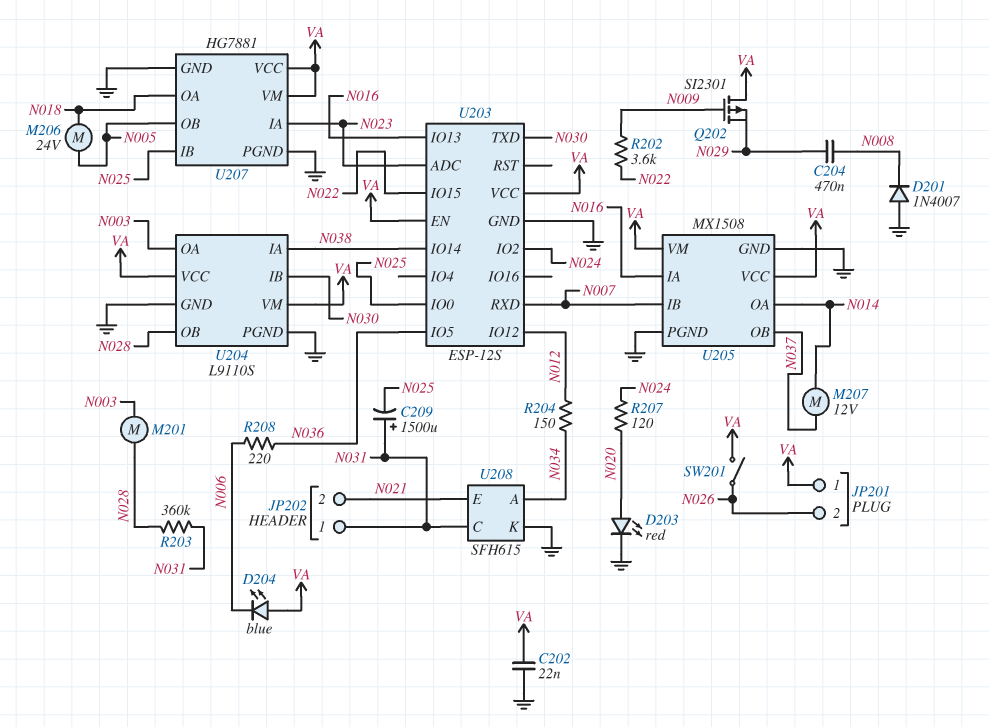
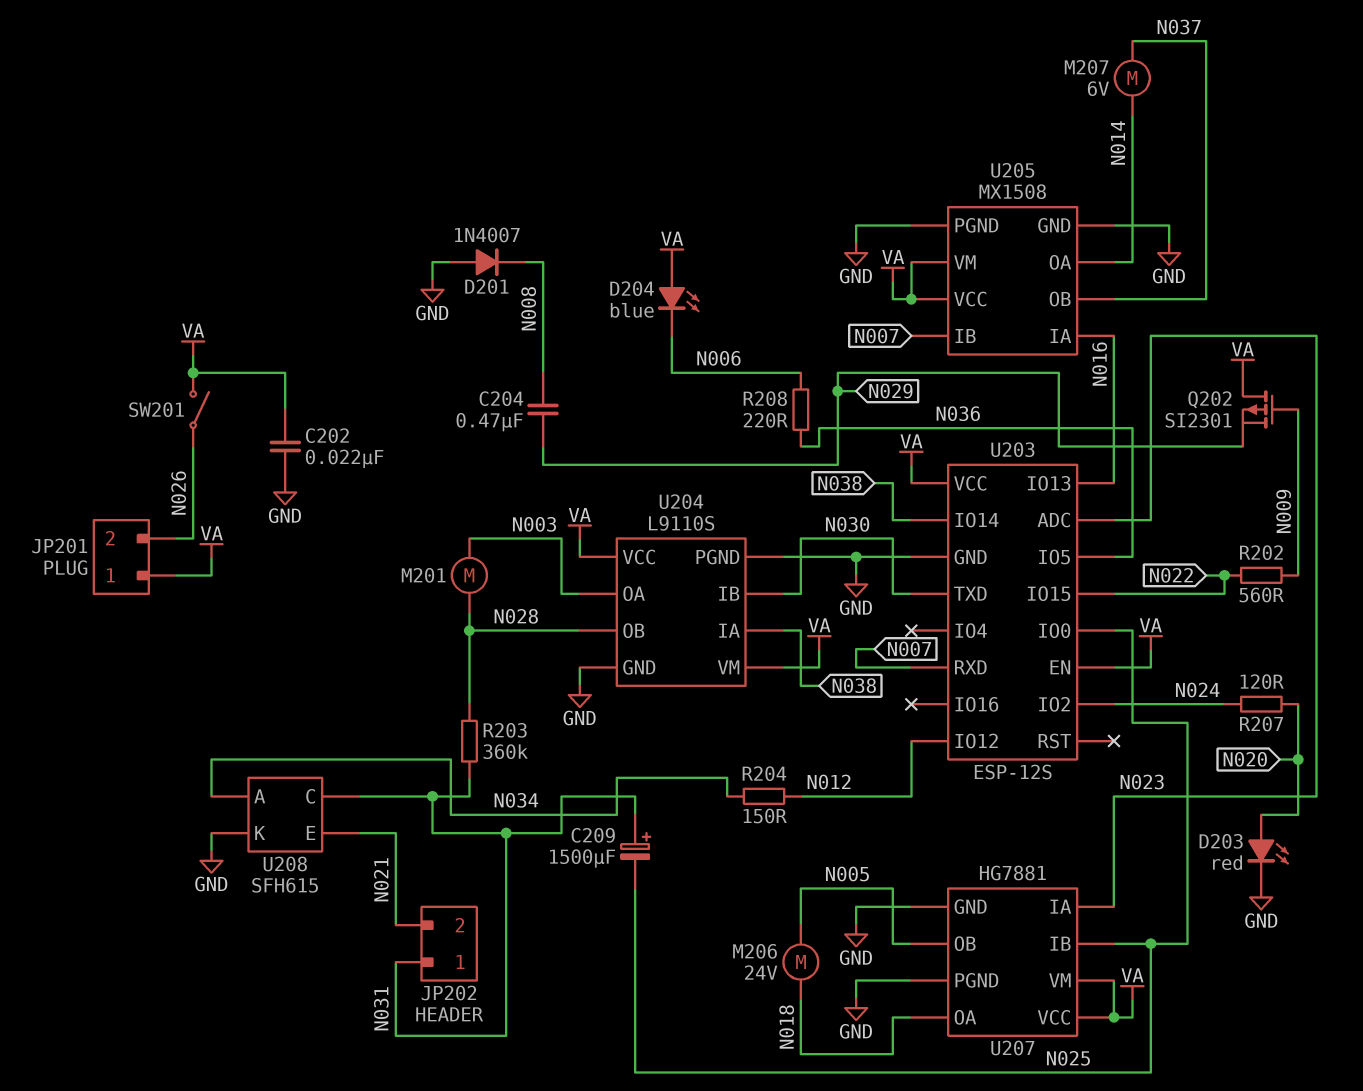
M207: motor 12V (N014, N037) -> motor 6V (N014, N037)
R202: 3.6k (N009, N022) -> 560 (N009, N022)

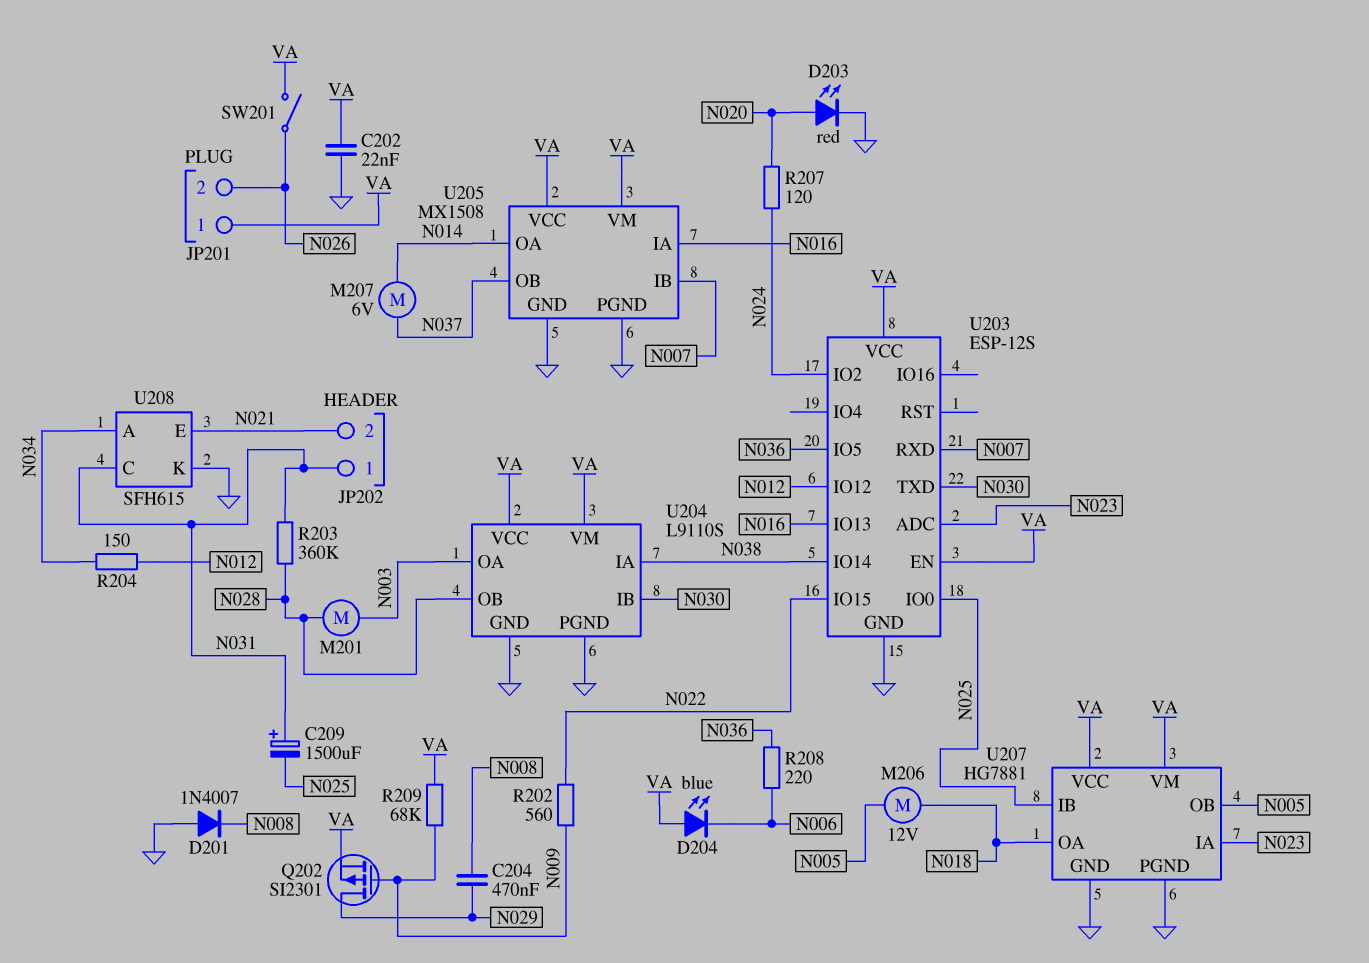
M206: motor 24V (N005, N018) -> motor 12V (N005, N018)
Q202: PMOS SI2301 (G N009, D VA, S N029) -> PMOS SI2301 (G N009, D N029, S VA)
R209: none -> 68k (N009, VA)

